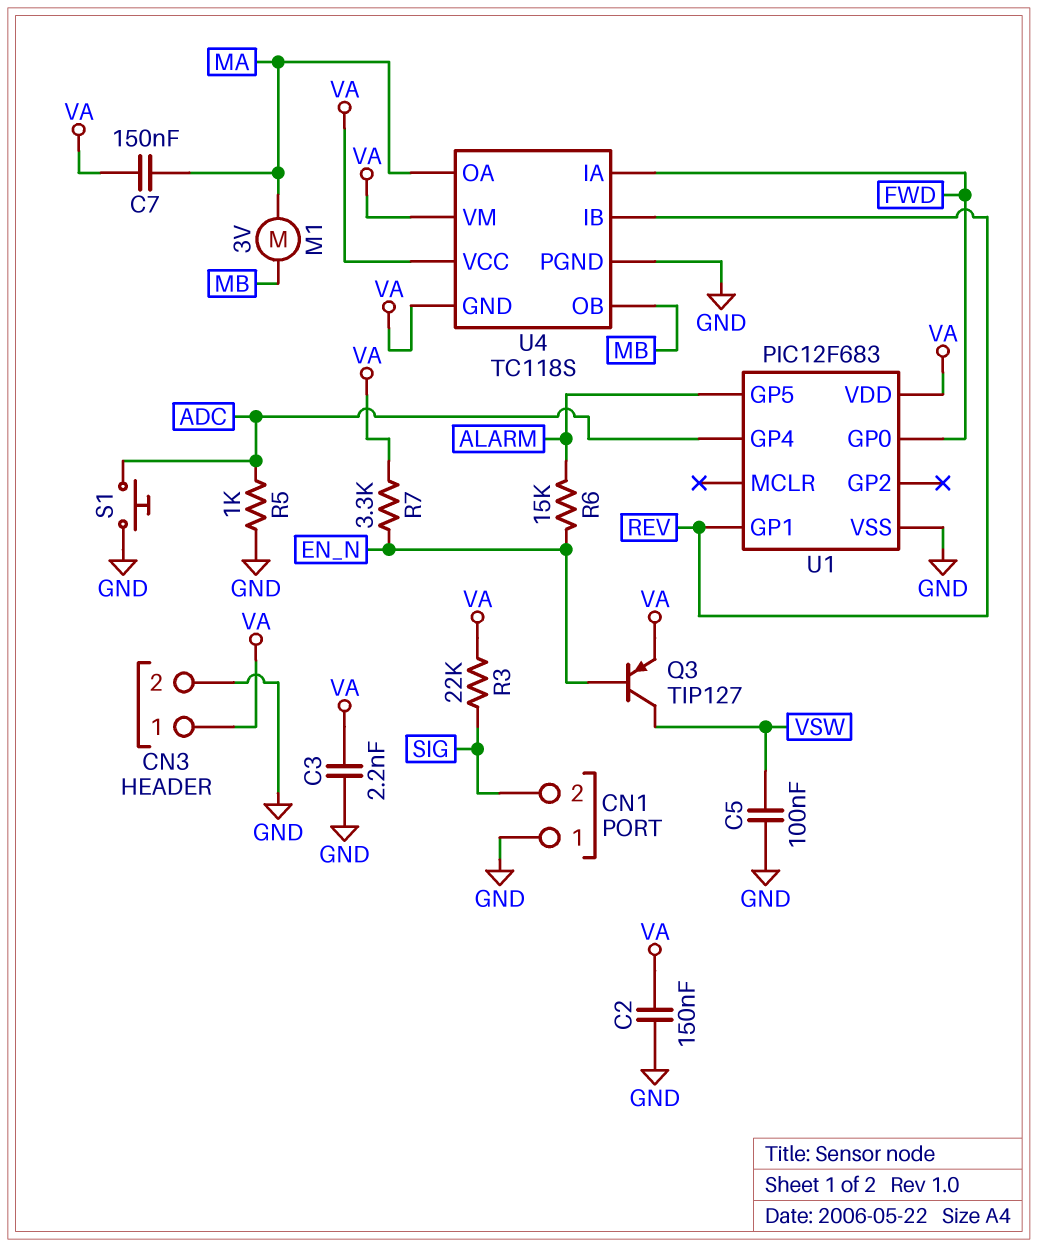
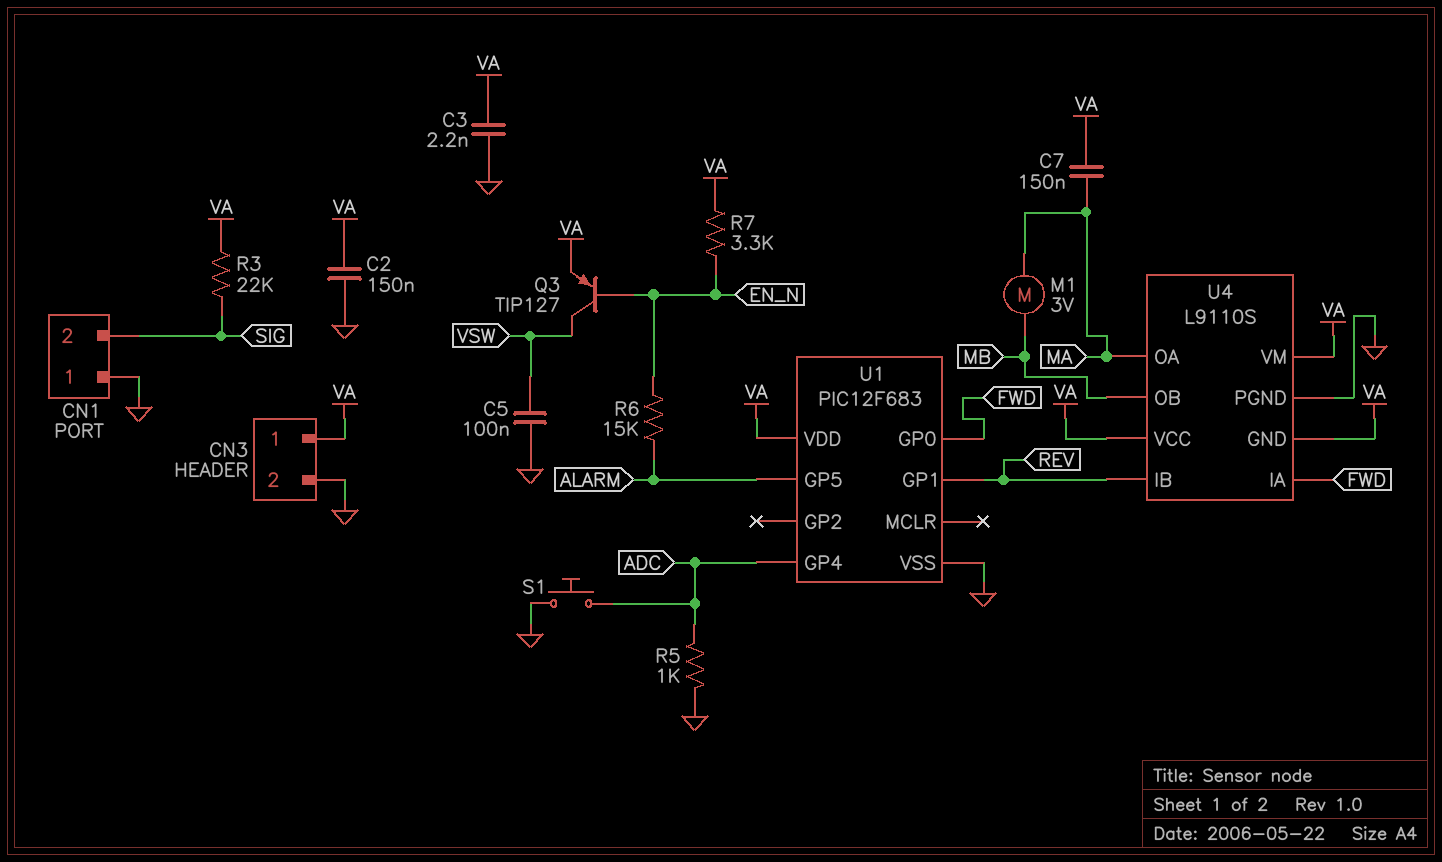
U4: TC118S -> L9110S

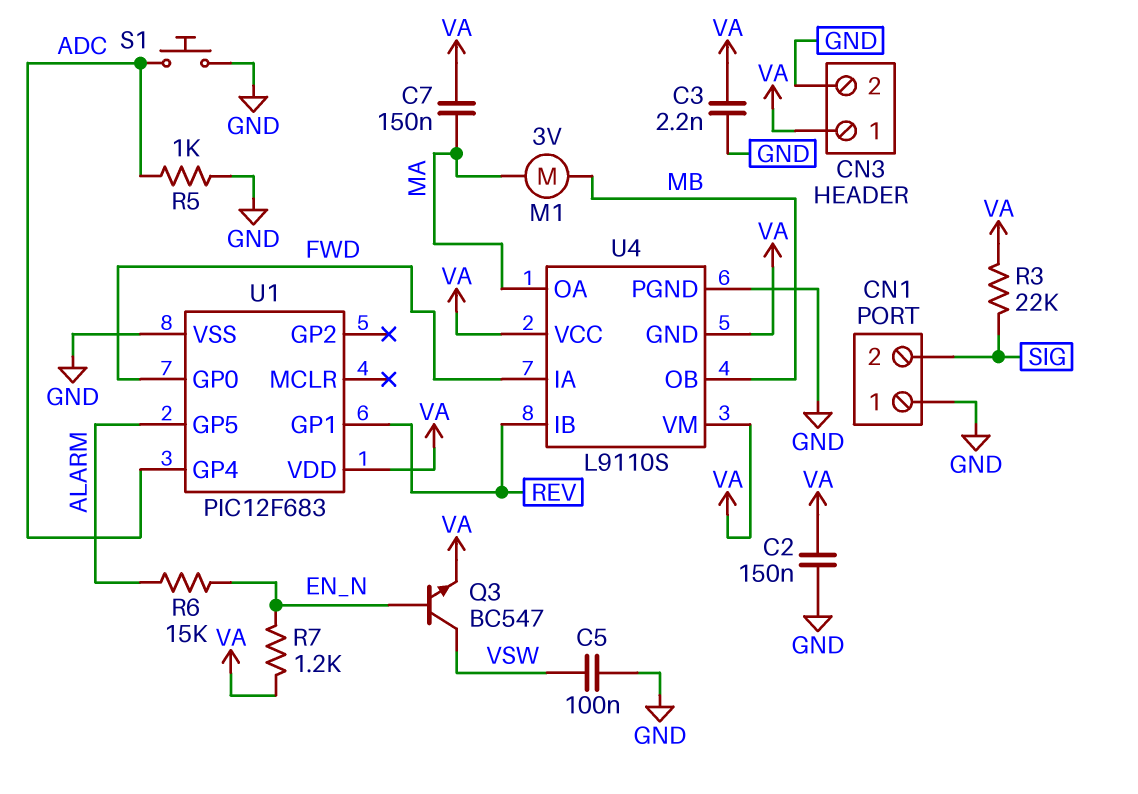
Q3: PNP TIP127 (B EN_N, C VSW, E VA) -> NPN BC547 (B EN_N, C VSW, E VA)
R7: 3.3k (EN_N, VA) -> 1.2k (EN_N, VA)

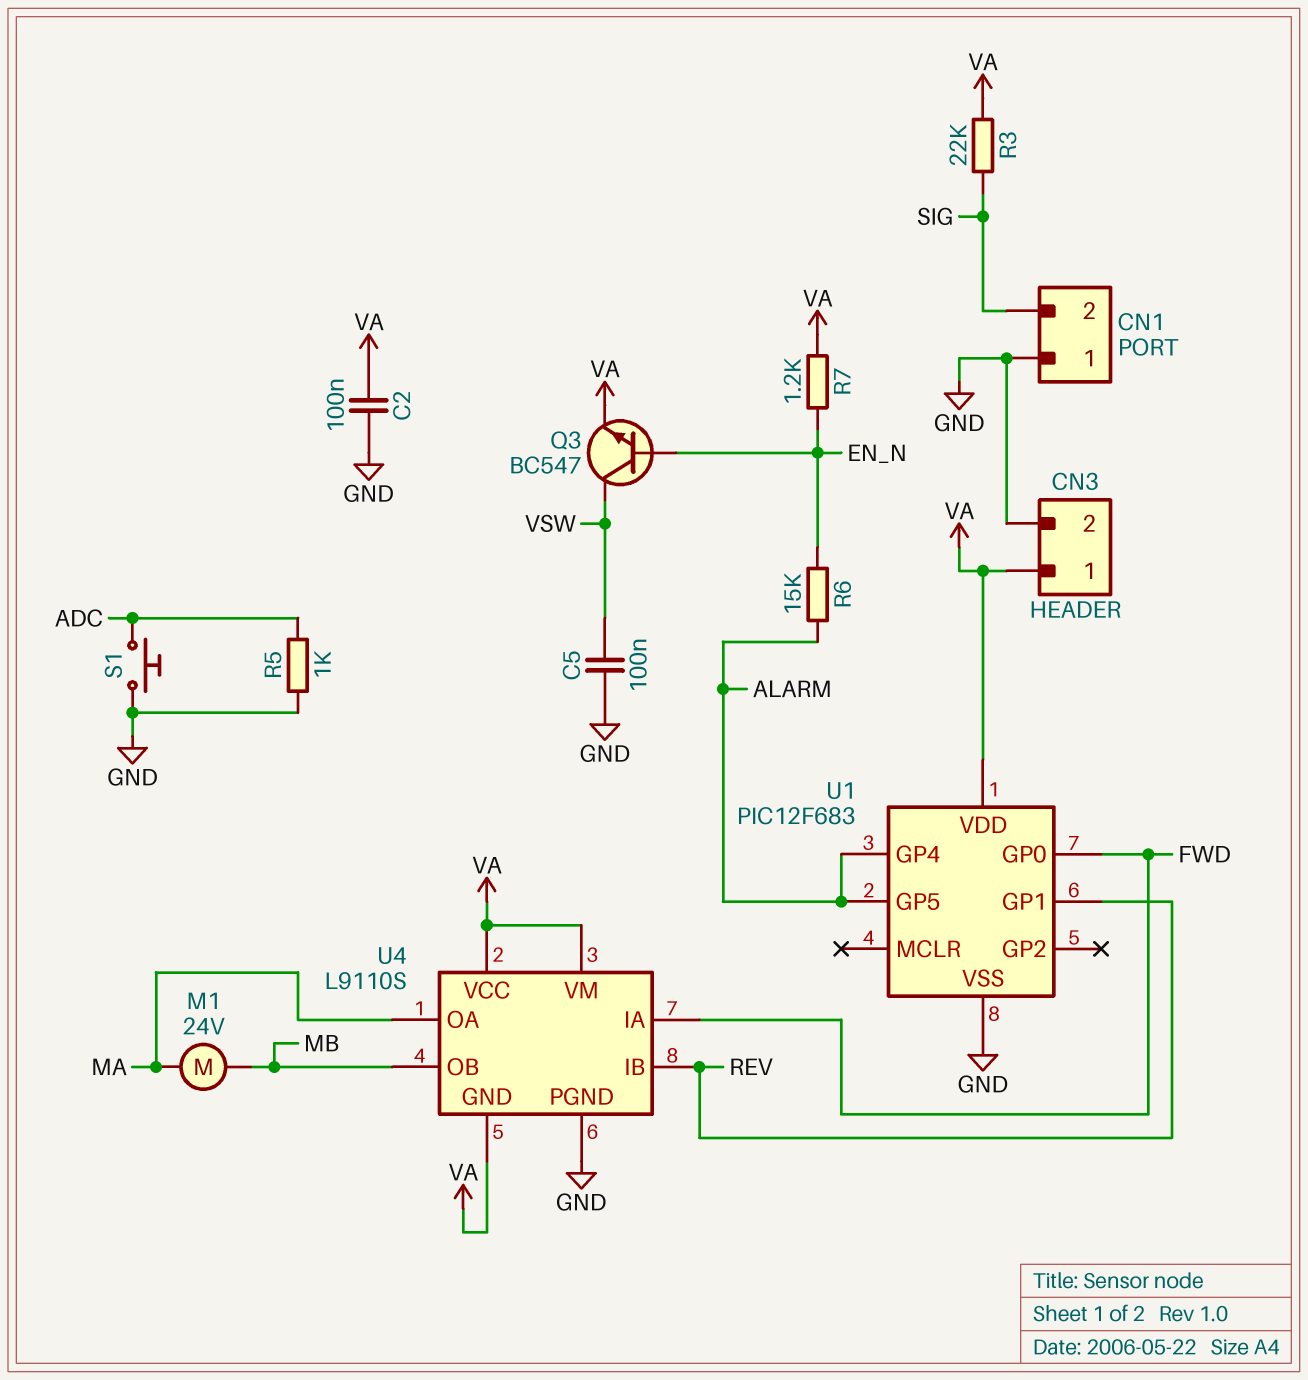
C2: 150nF (GND, VA) -> 100nF (GND, VA)
C3: 2.2nF (GND, VA) -> none
C7: 150nF (MA, VA) -> none
M1: motor 3V (MA, MB) -> motor 24V (MA, MB)
U1 pin GP4: ADC -> ALARM

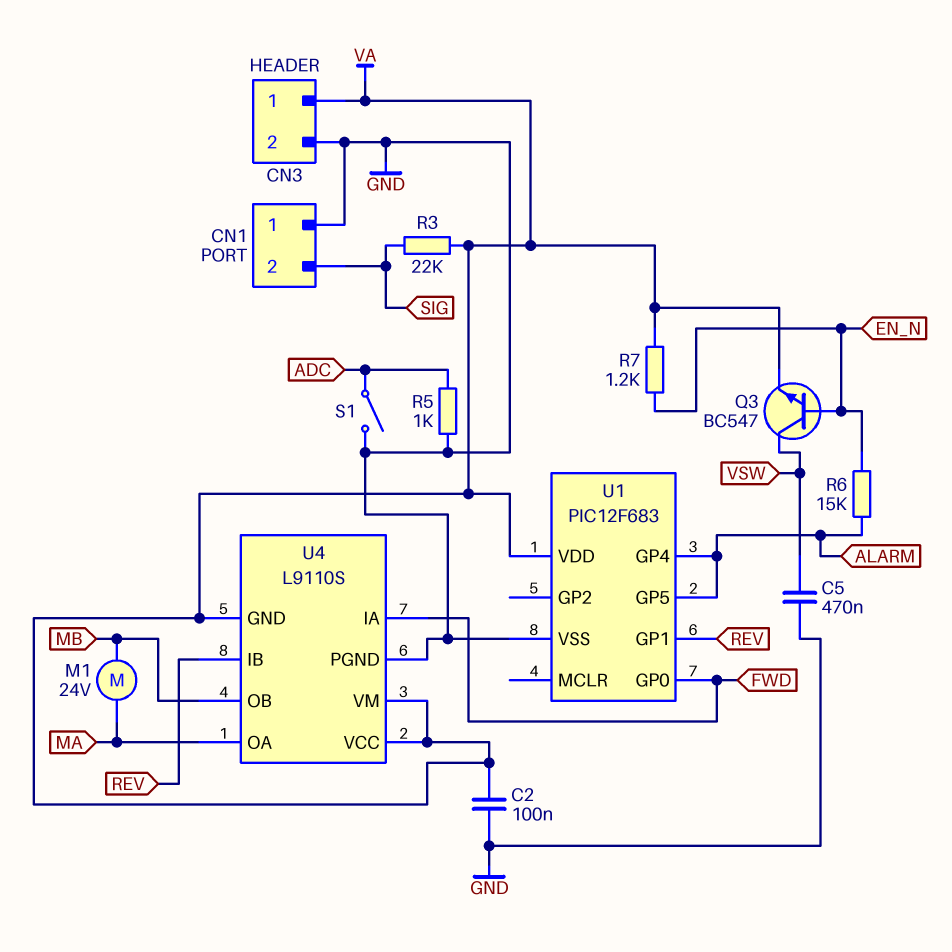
C5: 100nF (GND, VSW) -> 470nF (GND, VSW)
S1: button (ADC, GND) -> switch (ADC, GND)

